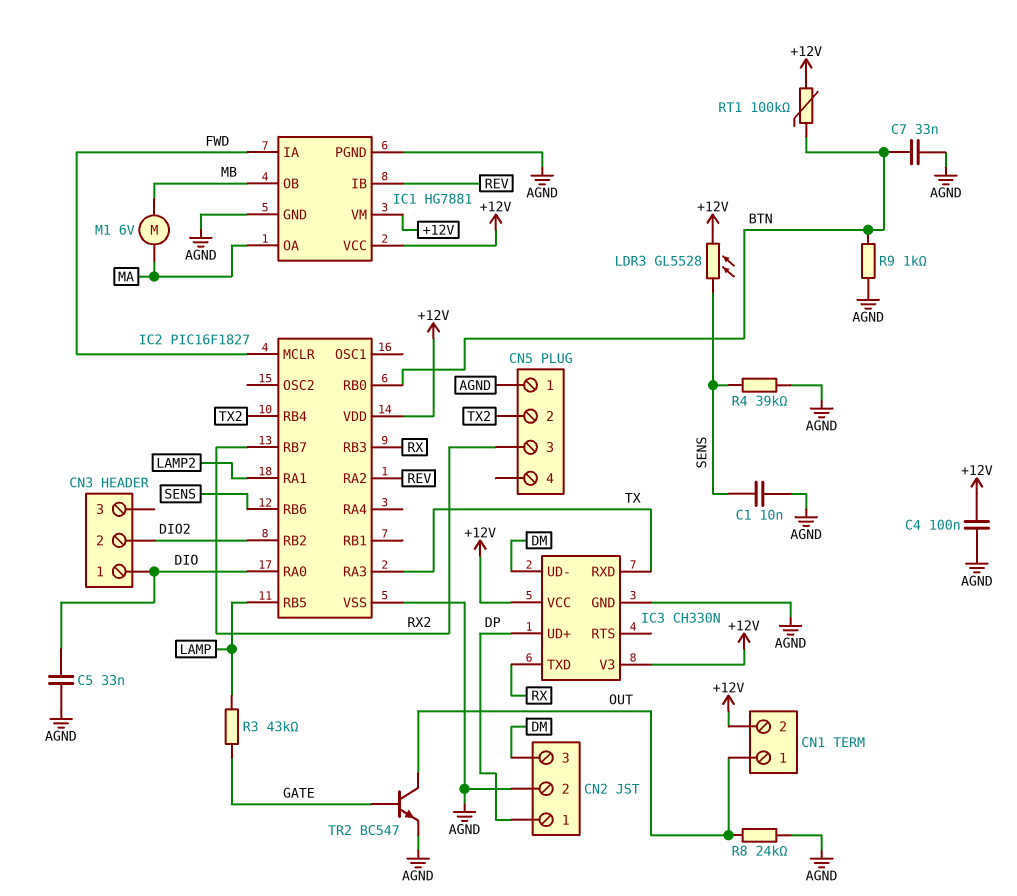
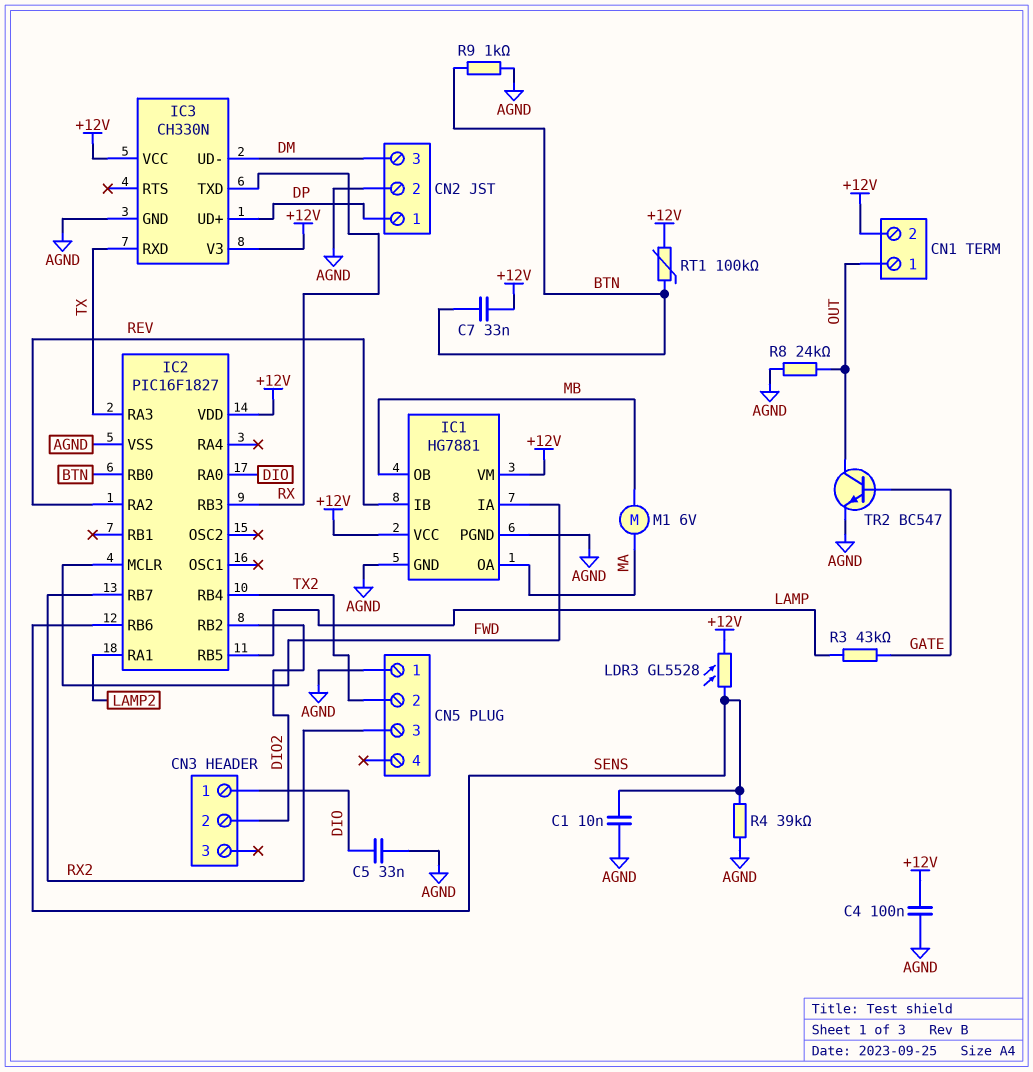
C7: 33nF (AGND, BTN) -> 33nF (+12V, BTN)

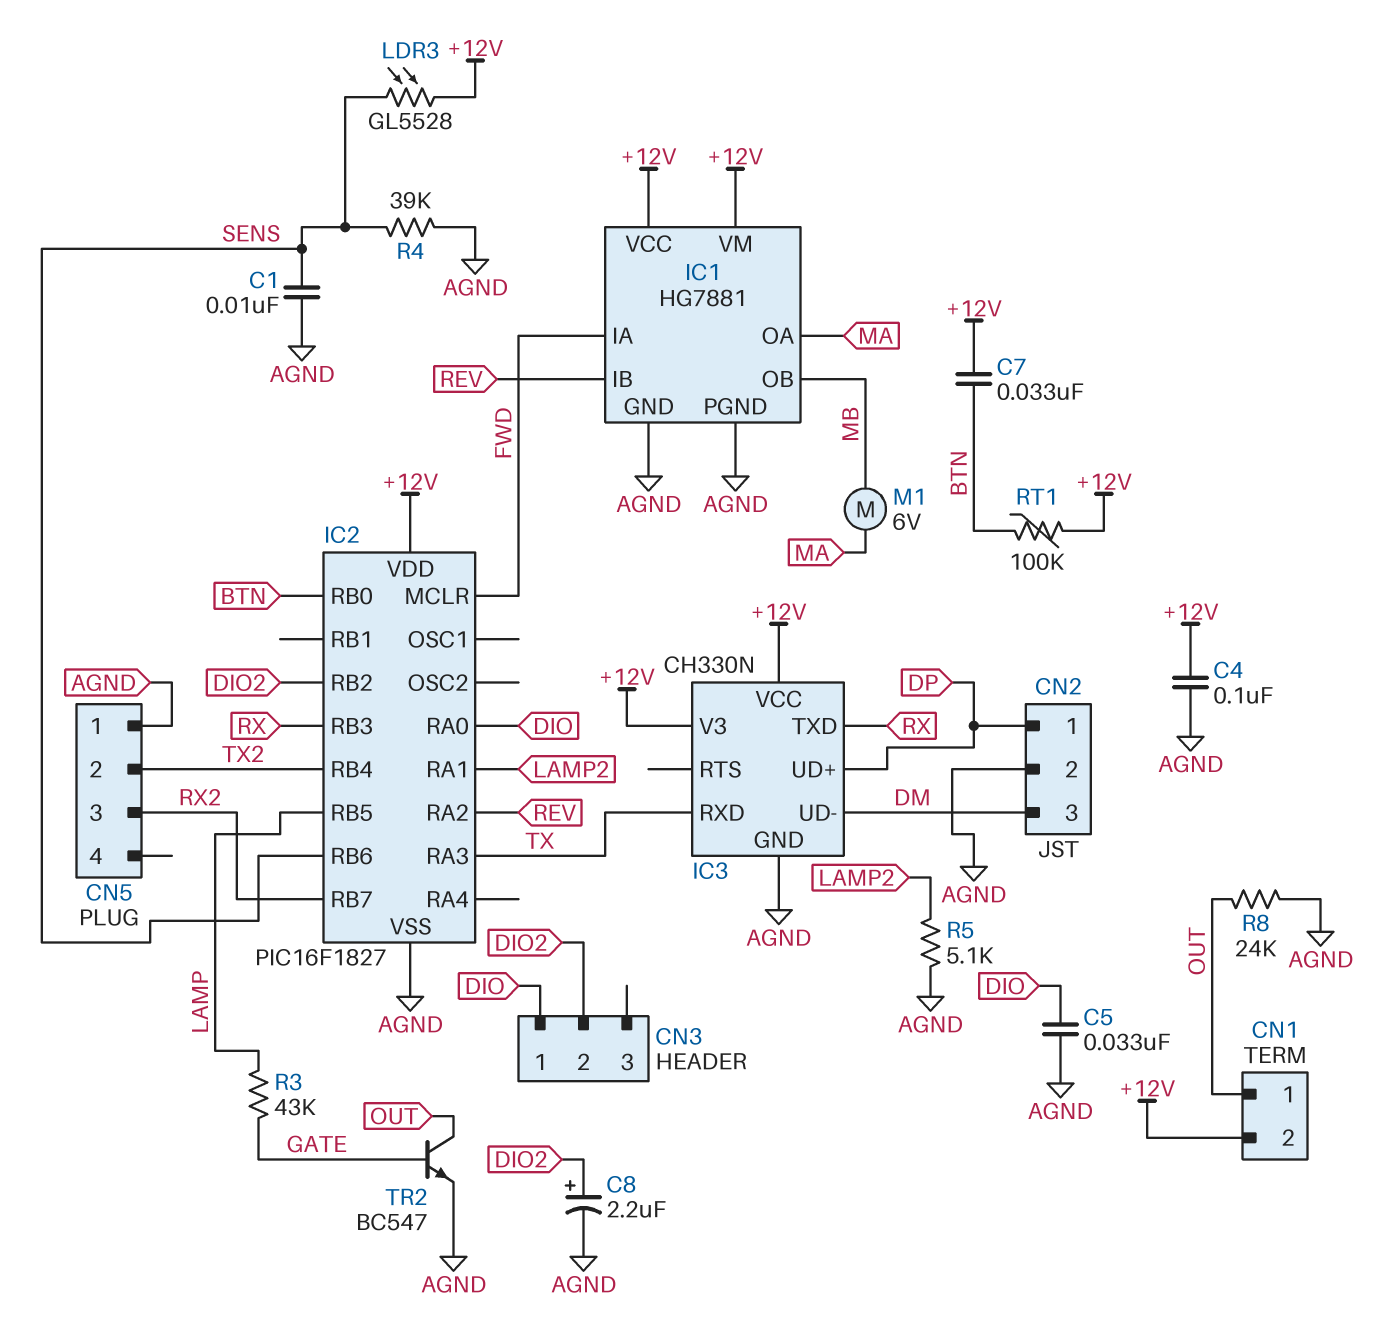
C8: none -> 2.2uF (plus DIO2, minus AGND)
R5: none -> 5.1k (AGND, LAMP2)
R9: 1k (AGND, BTN) -> none

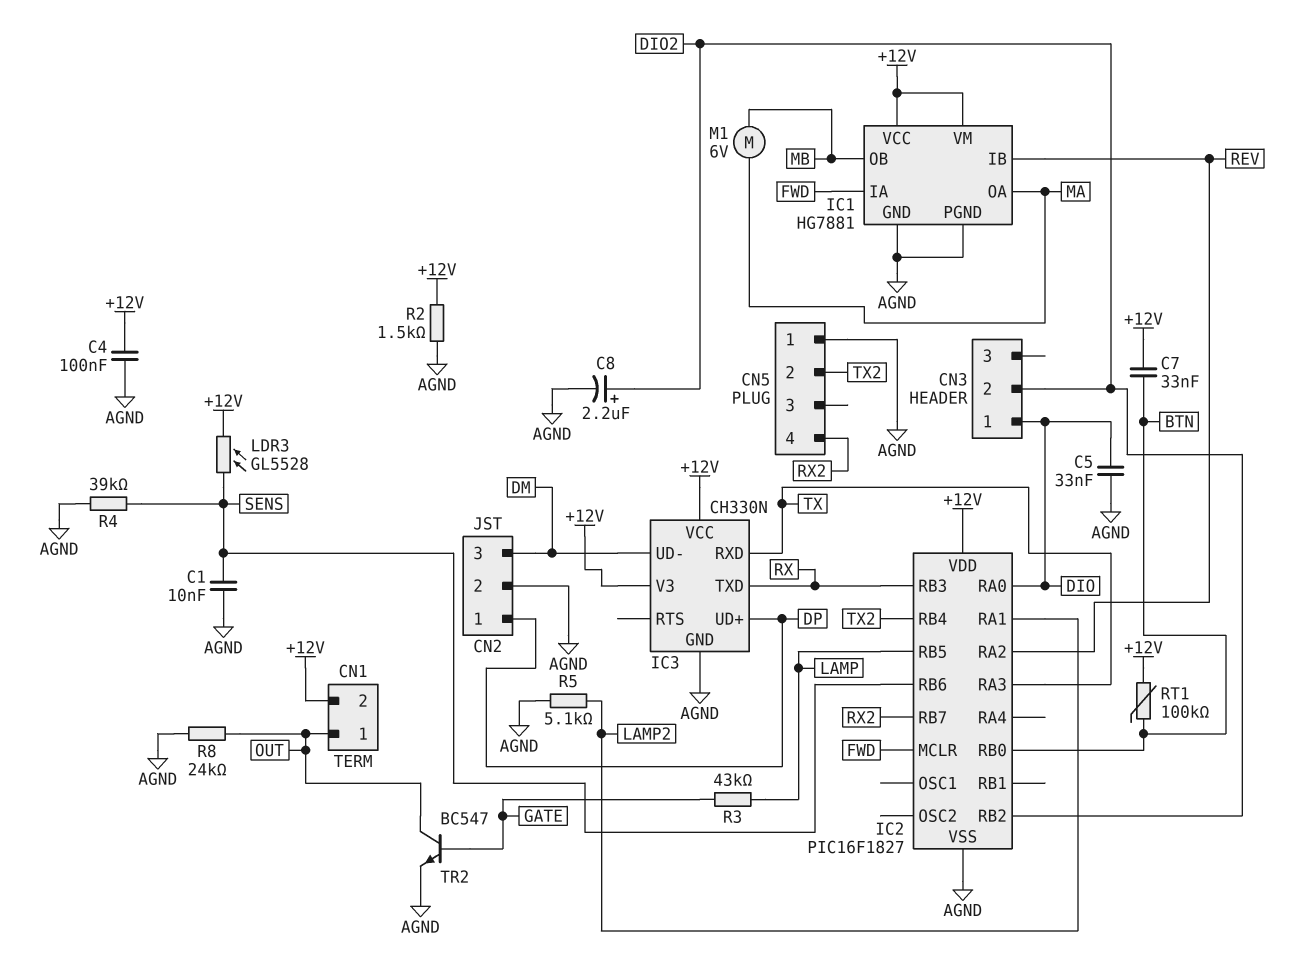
CN5 pin 3: RX2 -> none
CN5 pin 4: none -> RX2
R2: none -> 1.5k (+12V, AGND)

